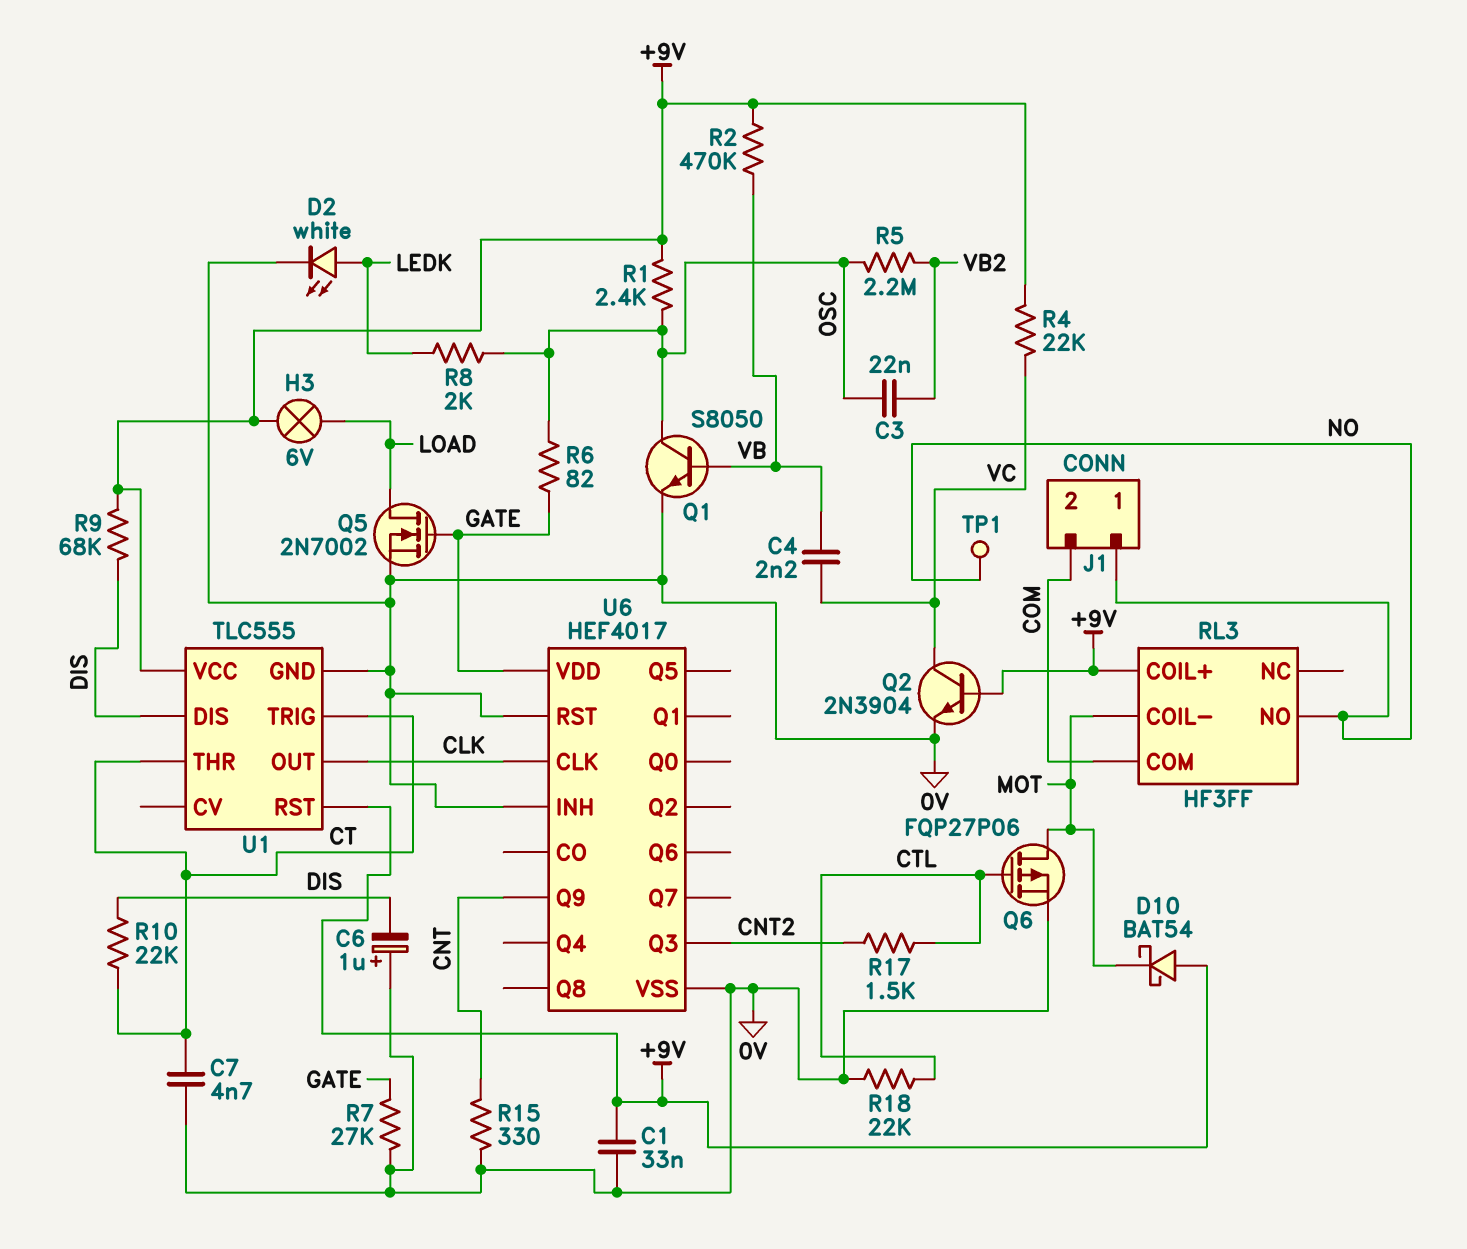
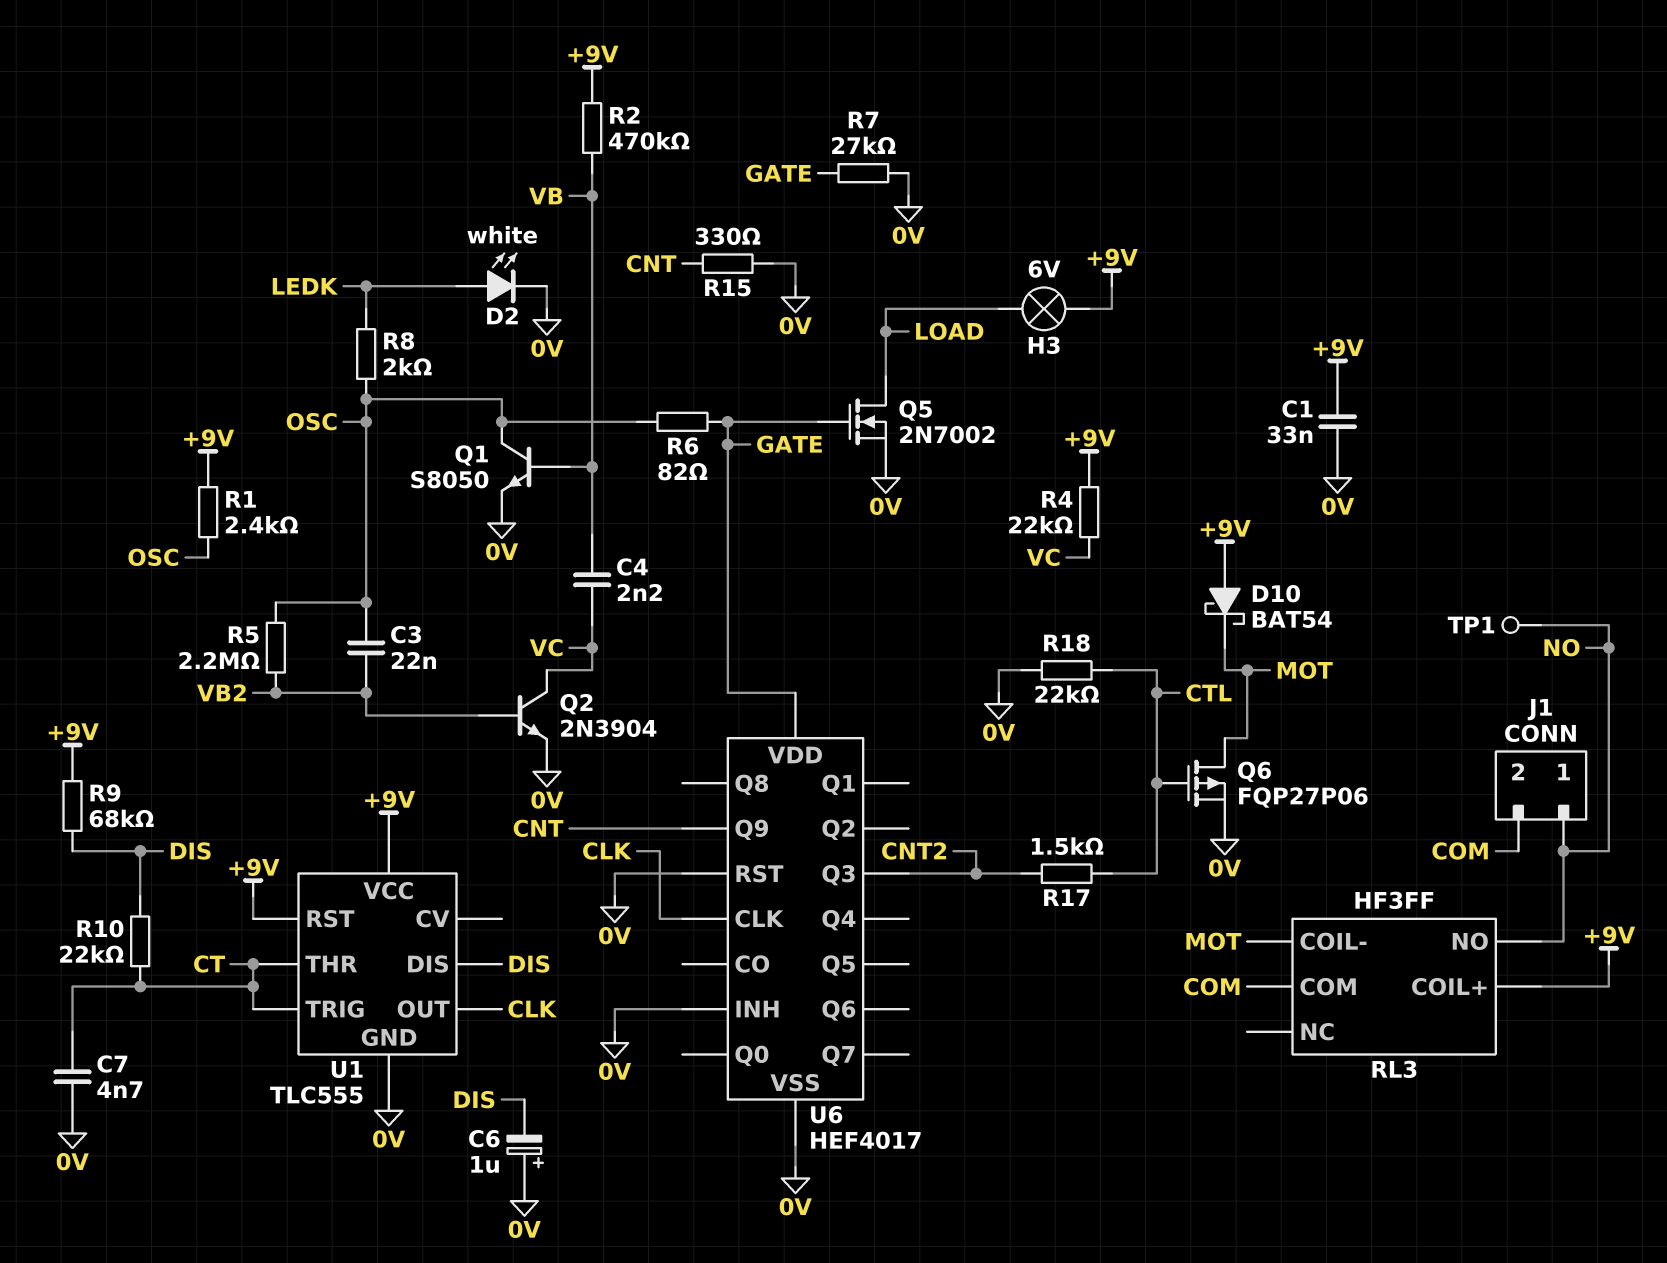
Q2: NPN 2N3904 (B +9V, C VC, E 0V) -> NPN 2N3904 (B VB2, C VC, E 0V)

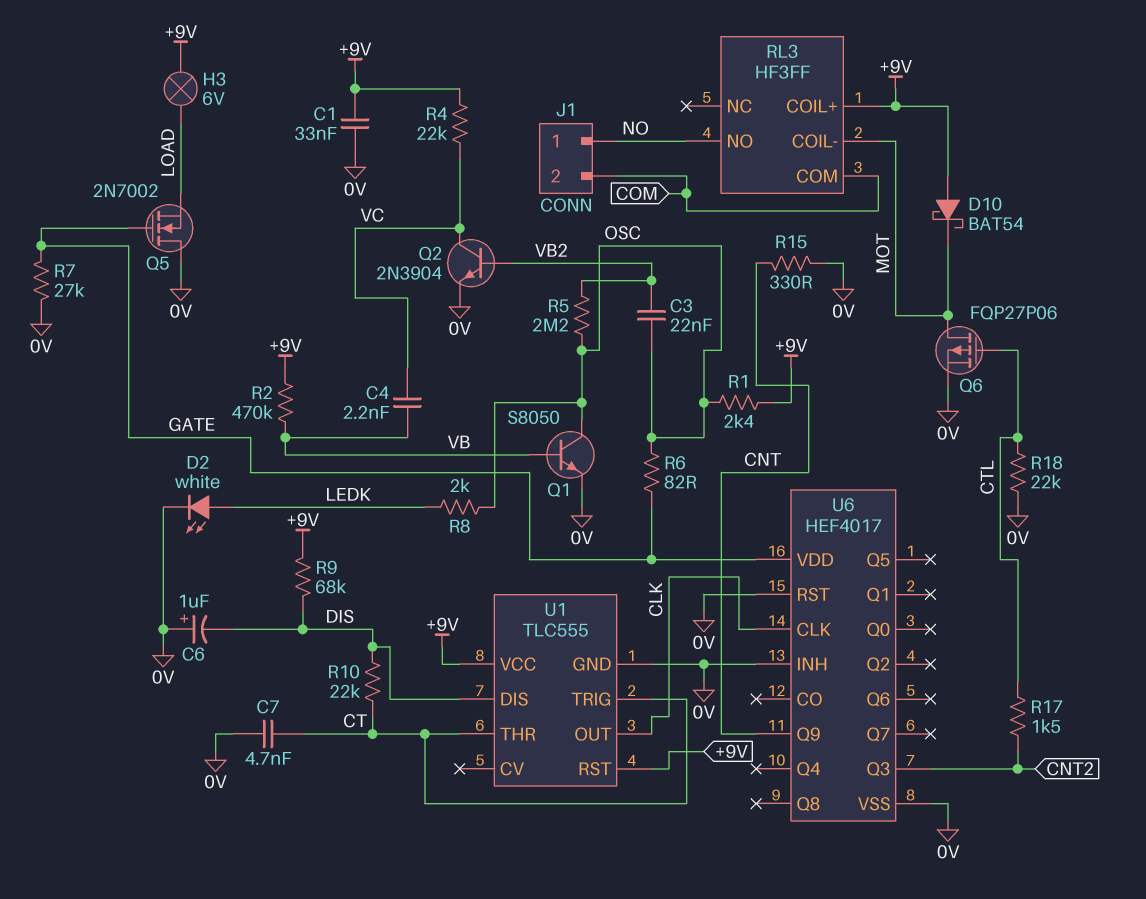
Q5: NMOS 2N7002 (G GATE, D LOAD, S 0V) -> NMOS 2N7002 (G GATE, D 0V, S LOAD)
TP1: test point (NO) -> none

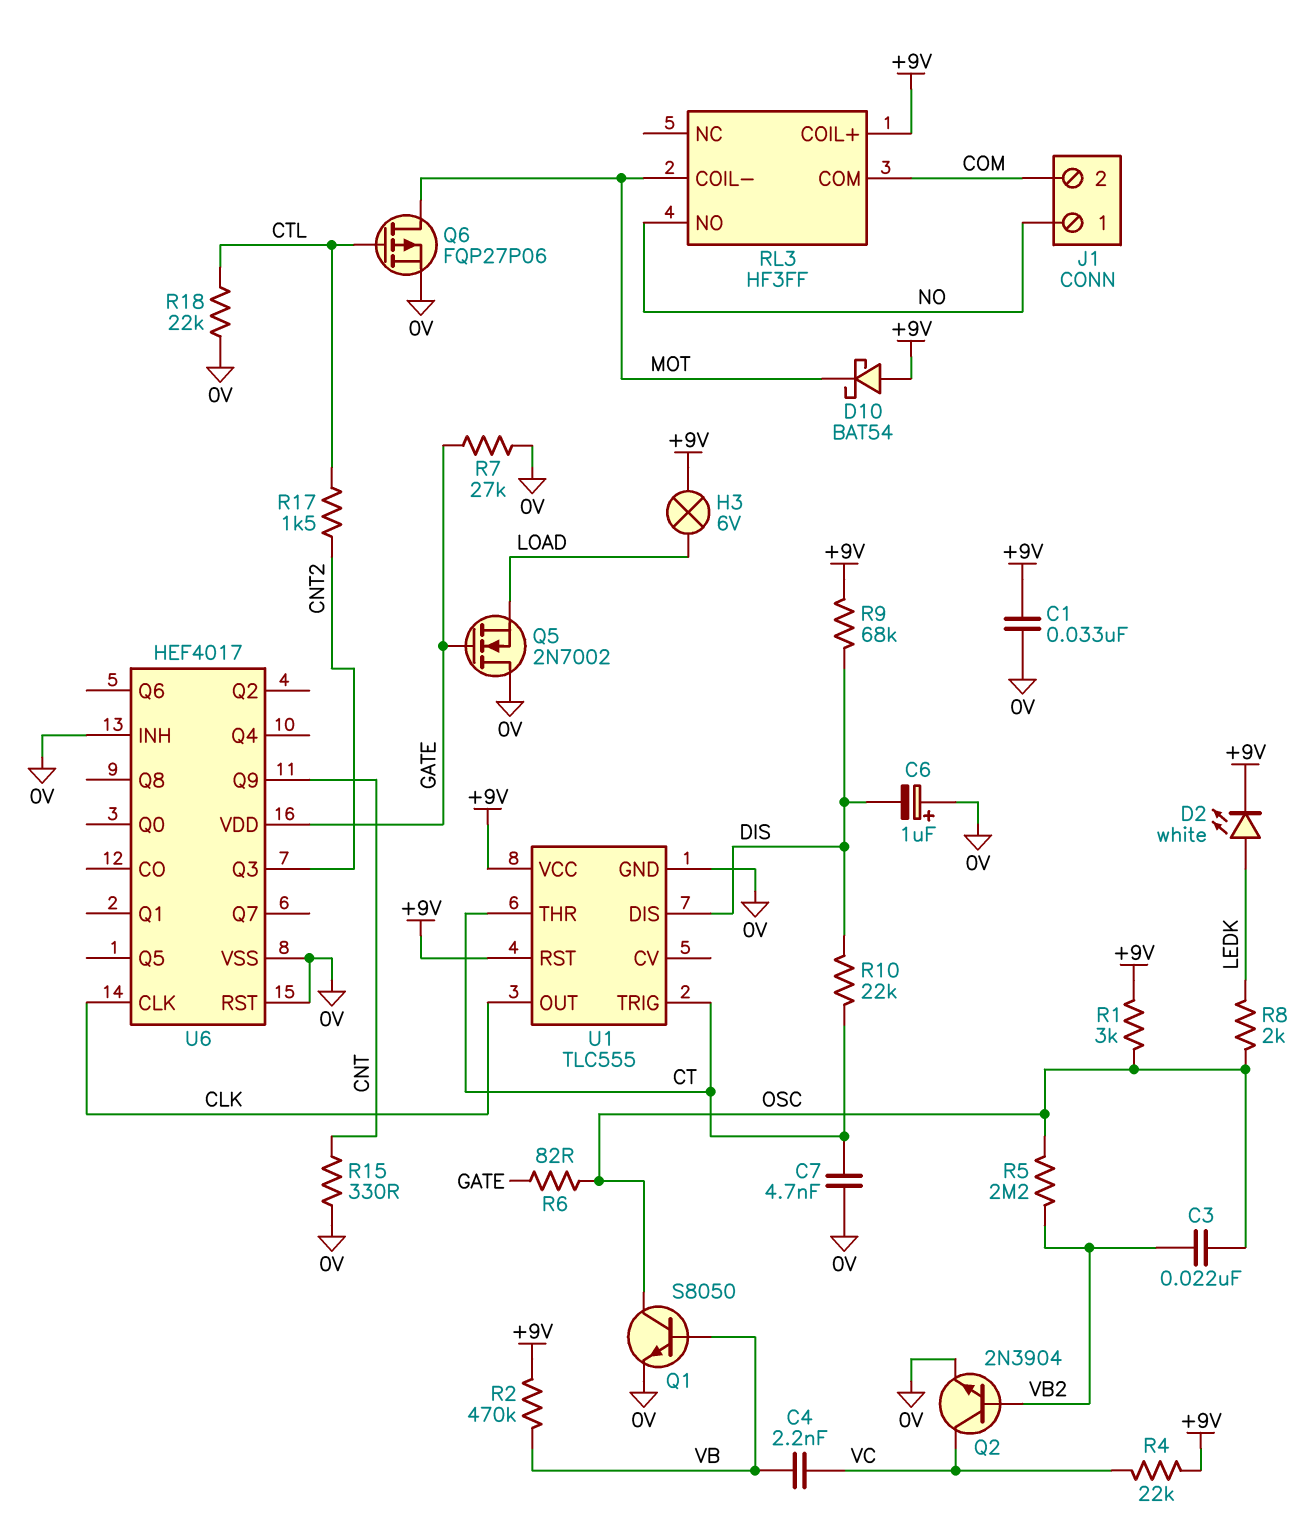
D2: LED white (A LEDK, K 0V) -> LED white (A LEDK, K +9V)
R1: 2.4k (+9V, OSC) -> 3k (+9V, OSC)

